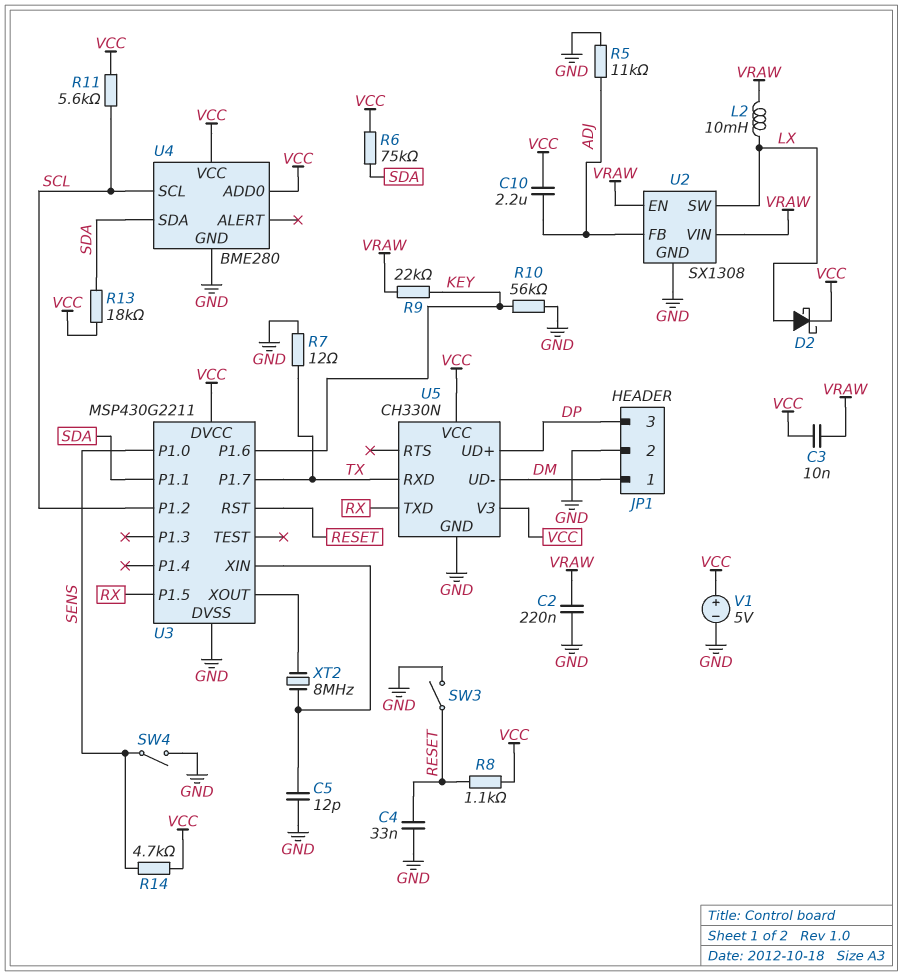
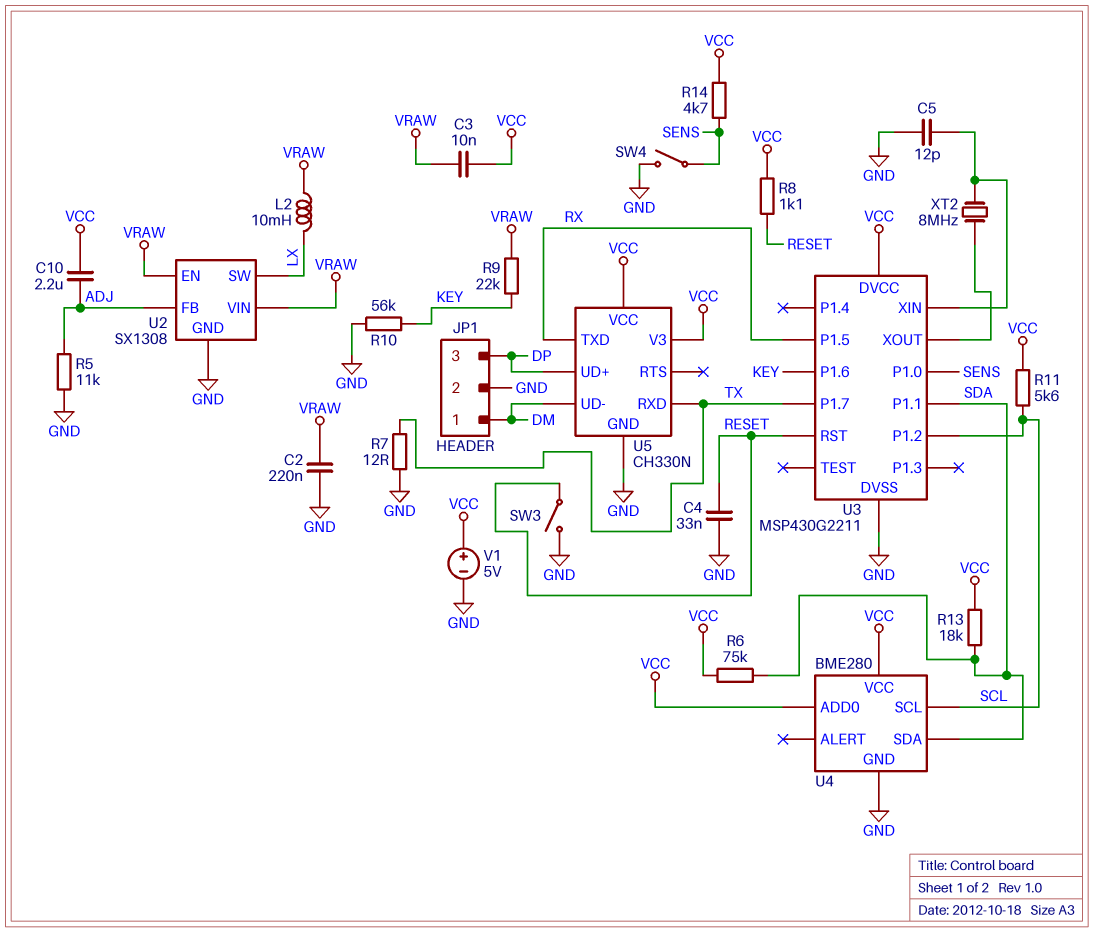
D2: schottky (A LX, K VCC) -> none

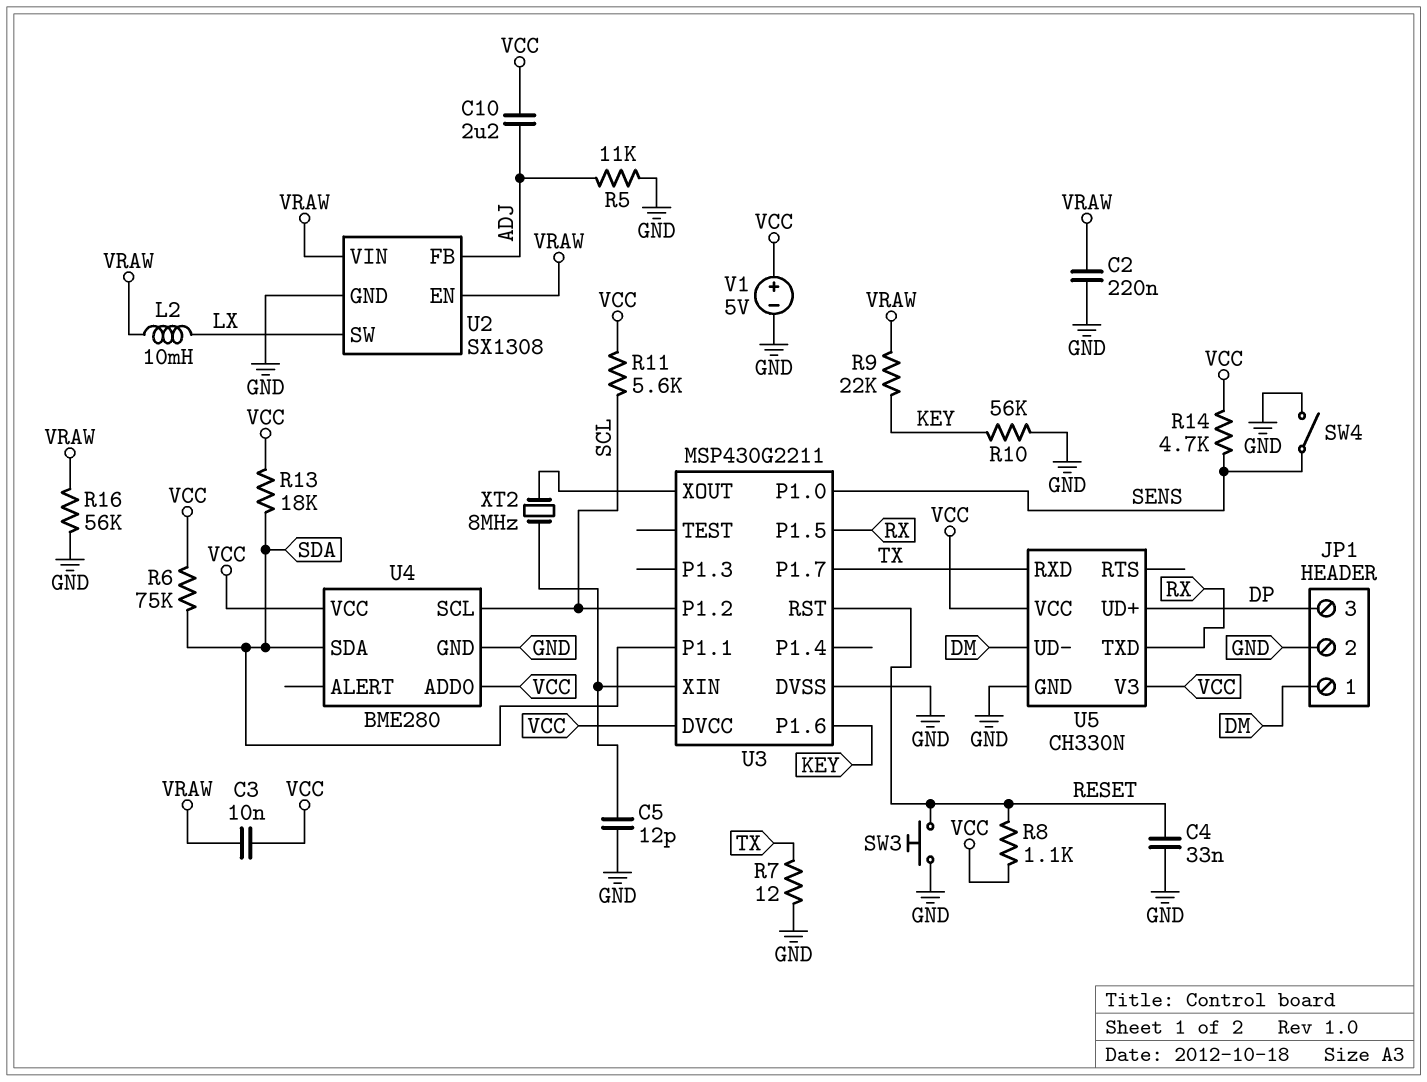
R16: none -> 56k (GND, VRAW)
SW3: switch (GND, RESET) -> button (GND, RESET)

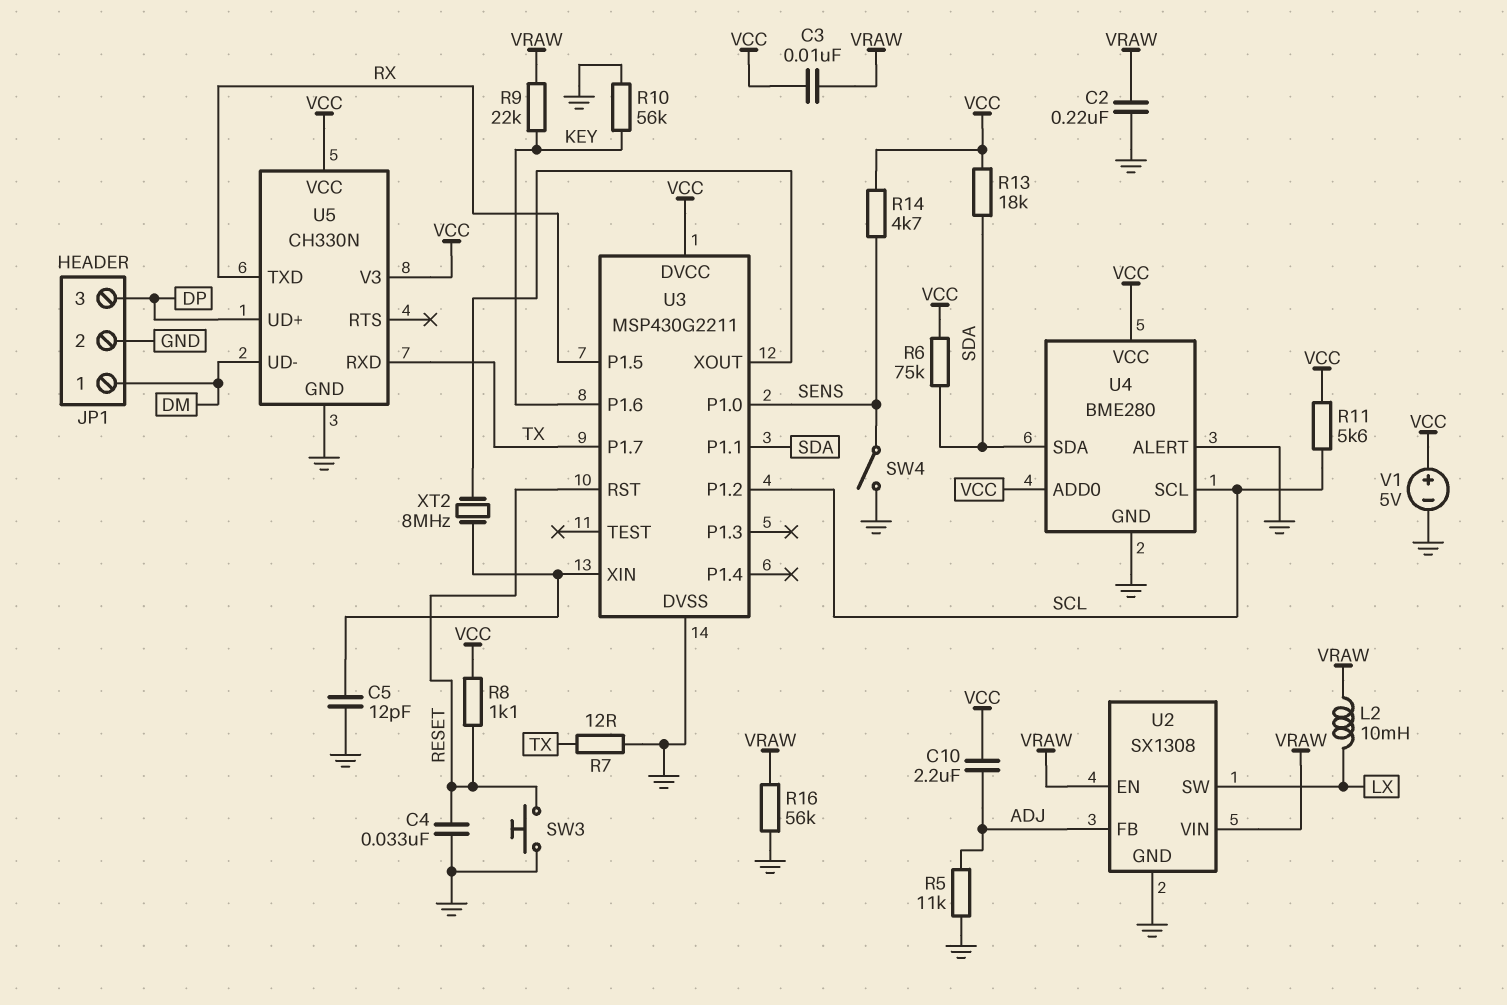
U4 pin ALERT: none -> GND

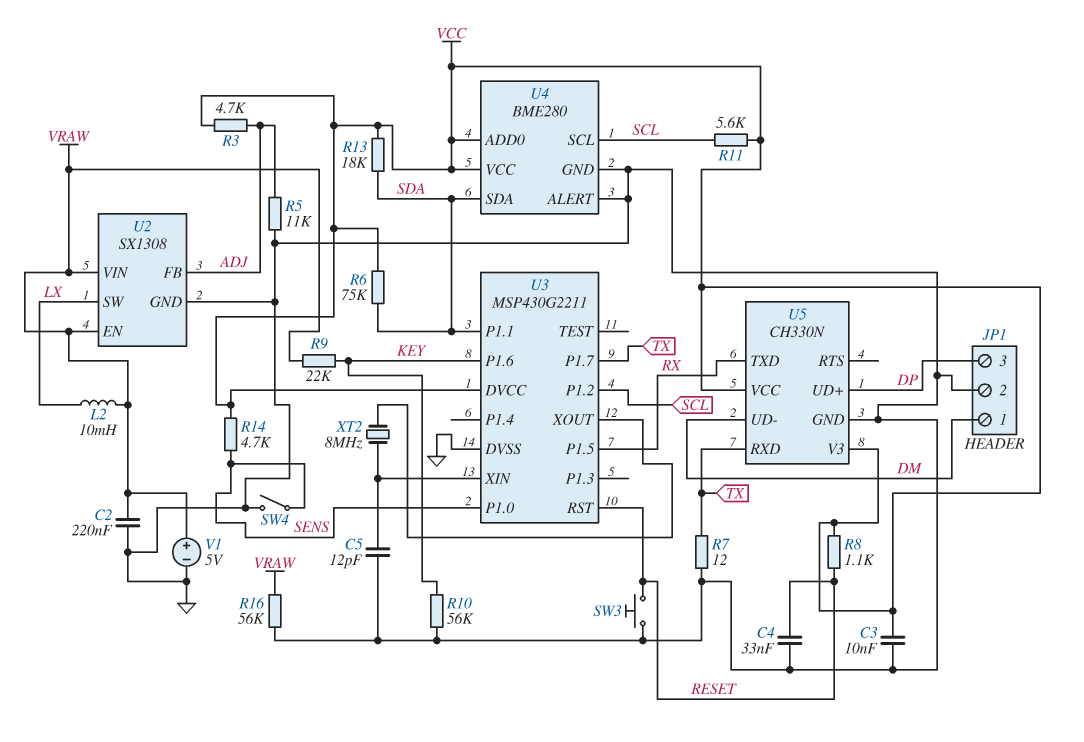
C3: 10nF (VCC, VRAW) -> 10nF (GND, VCC)
C10: 2.2uF (ADJ, VCC) -> none
R3: none -> 4.7k (ADJ, VCC)
V1: 5V (plus VCC, minus GND) -> 5V (plus VRAW, minus GND)

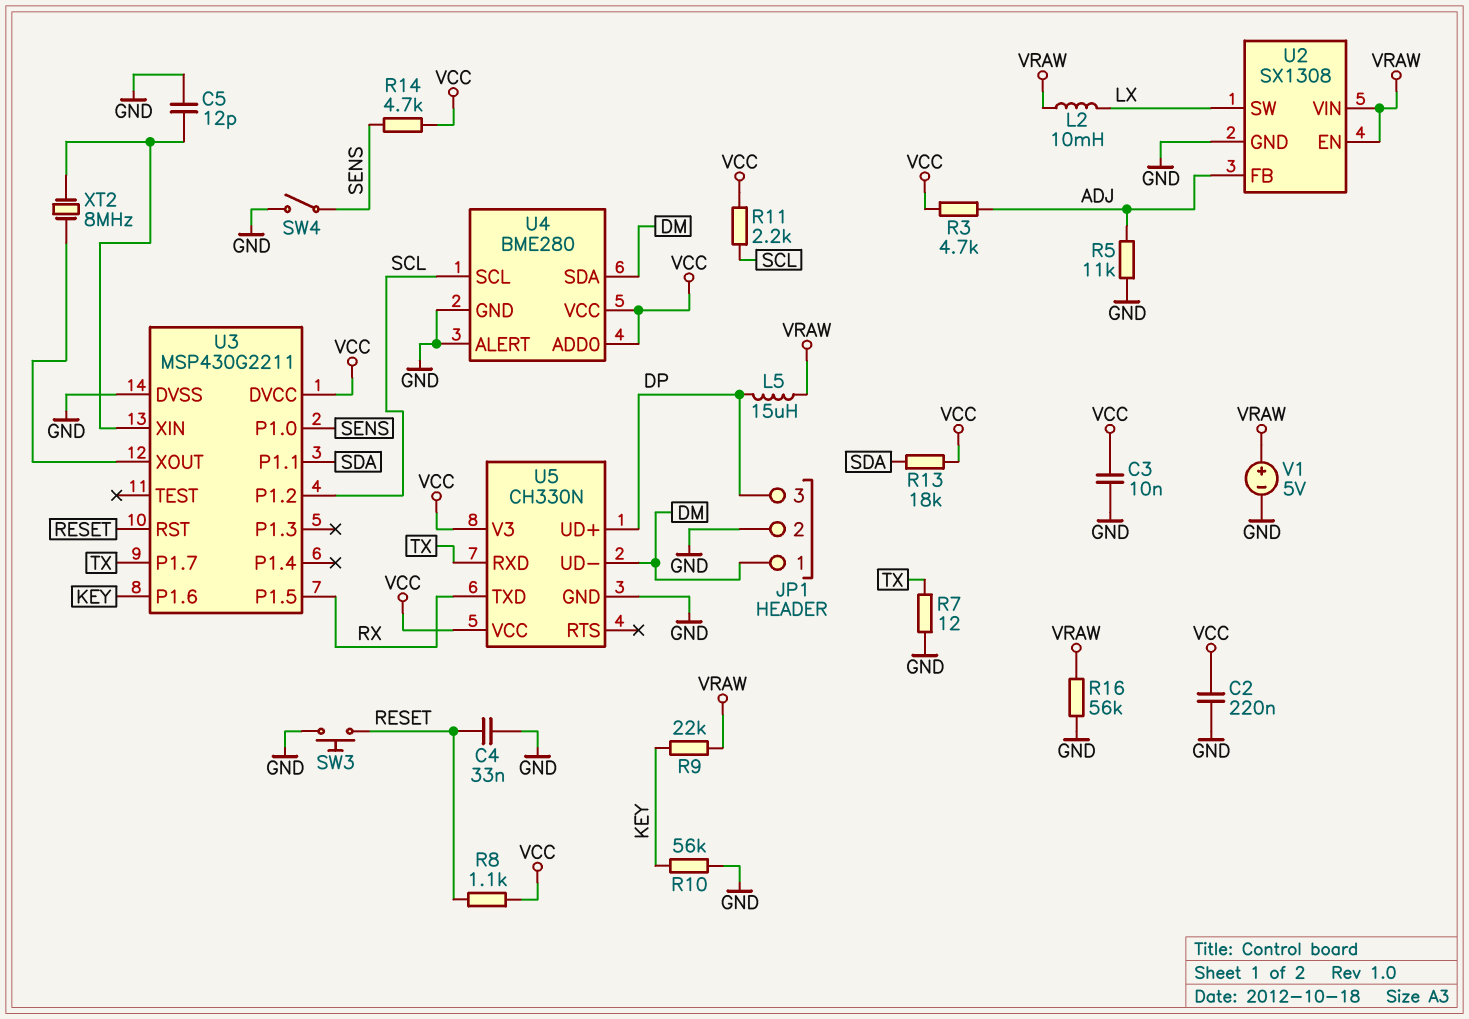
C2: 220nF (GND, VRAW) -> 220nF (GND, VCC)
L5: none -> 15uH (DP, VRAW)
R6: 75k (SDA, VCC) -> none
R11: 5.6k (SCL, VCC) -> 2.2k (SCL, VCC)
U4 pin SDA: SDA -> DM

